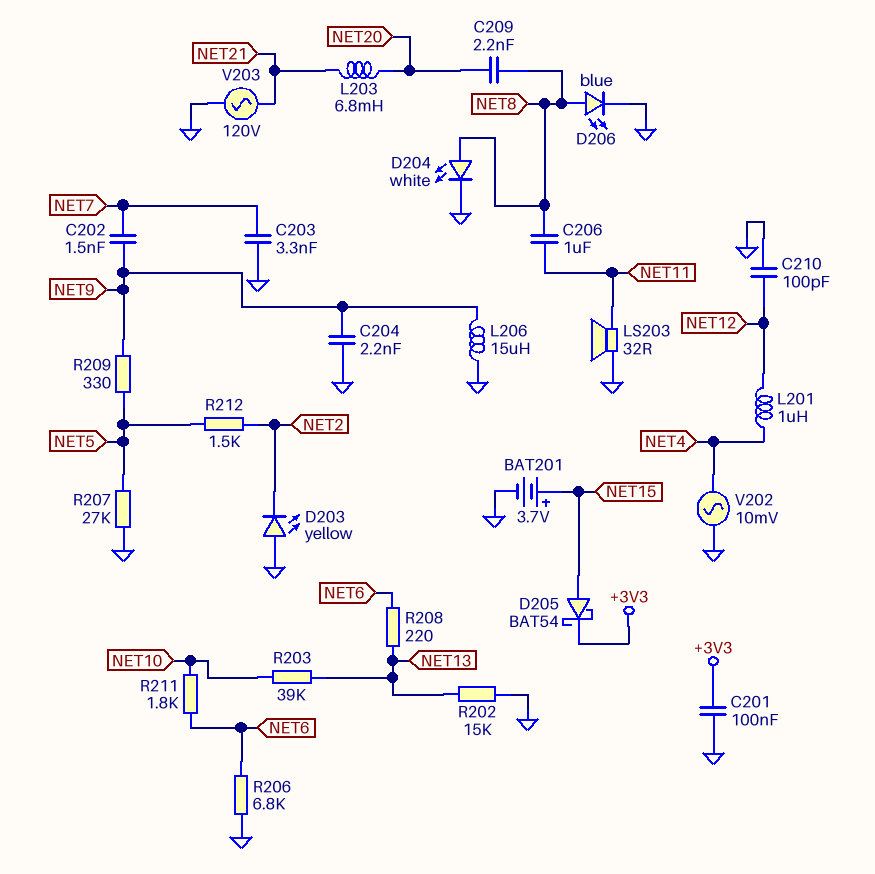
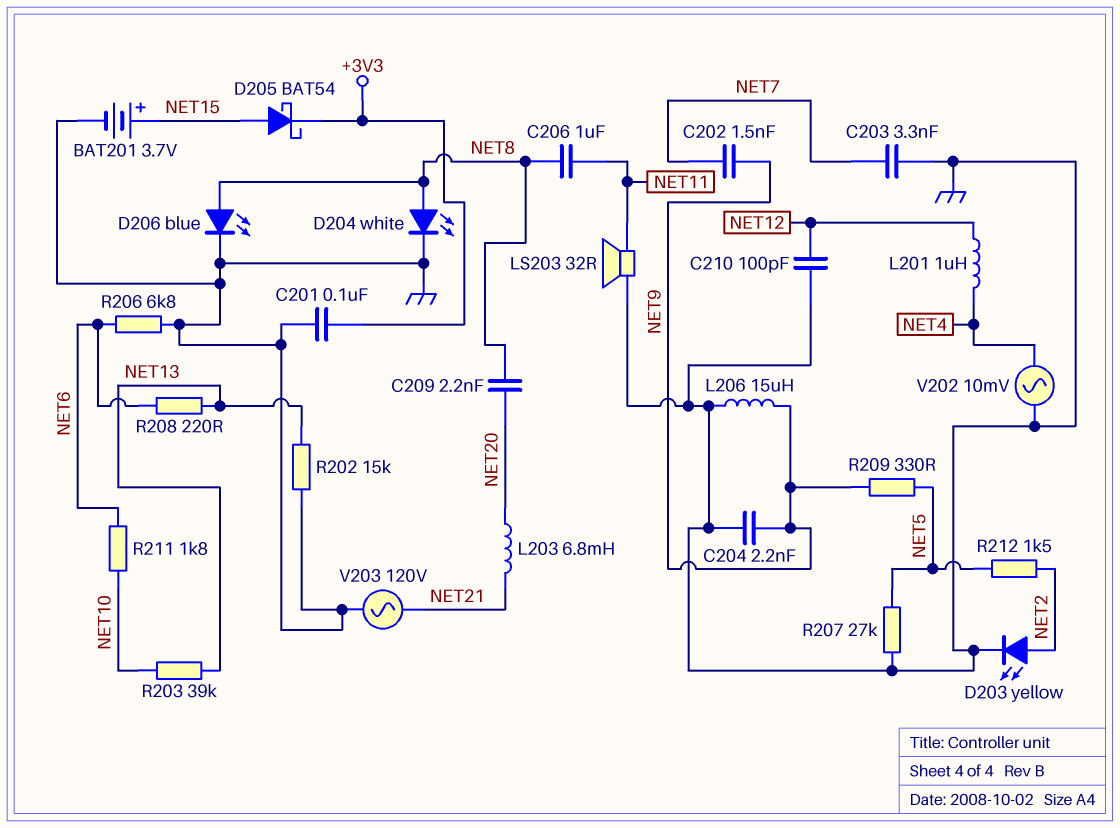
D203: LED yellow (A GND, K NET2) -> LED yellow (A NET2, K GND)

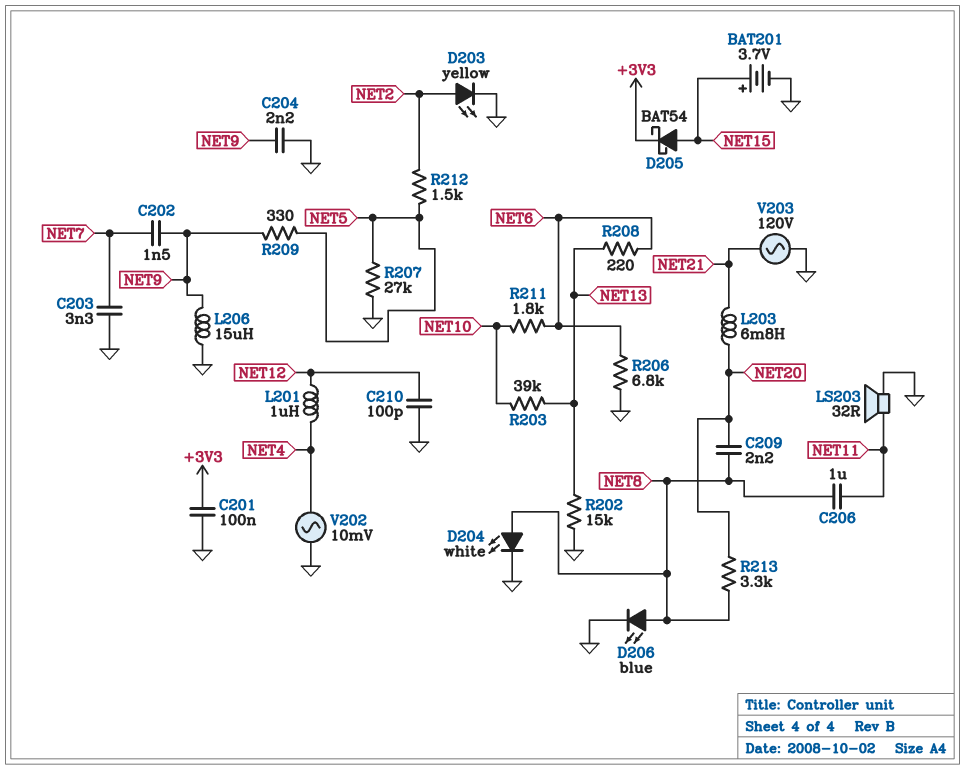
R213: none -> 3.3k (NET8, NET20)

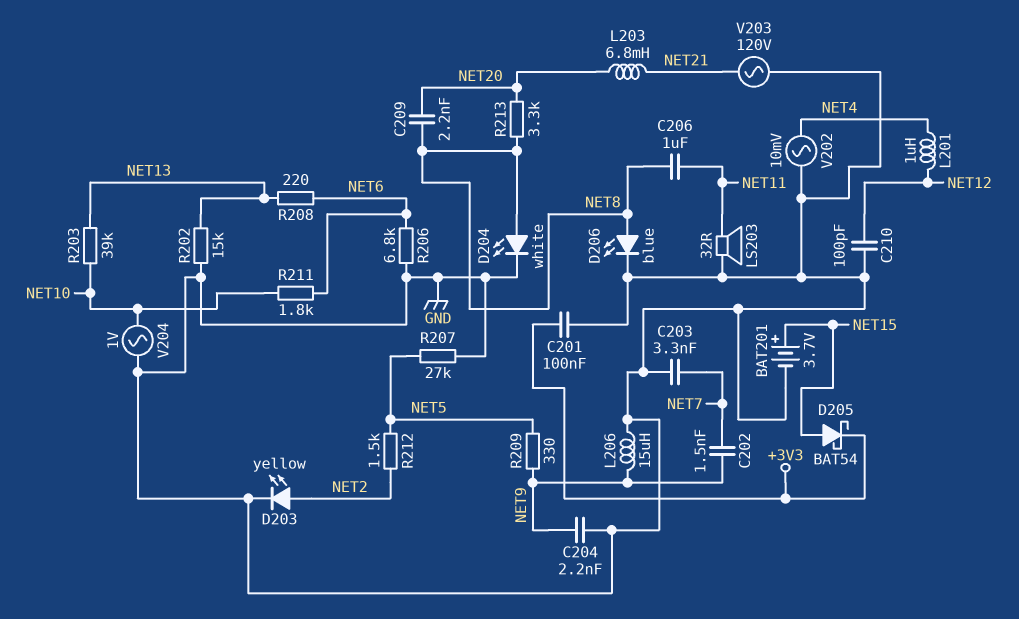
V204: none -> AC 1V (GND, NET10)

